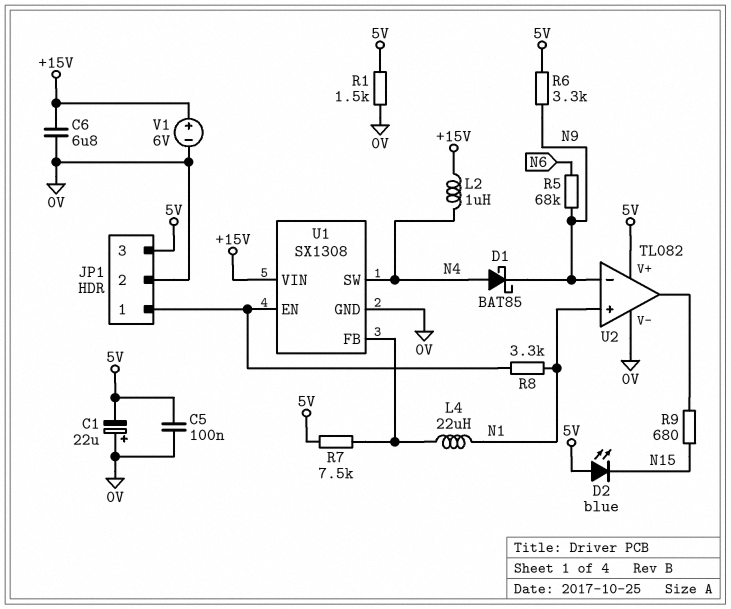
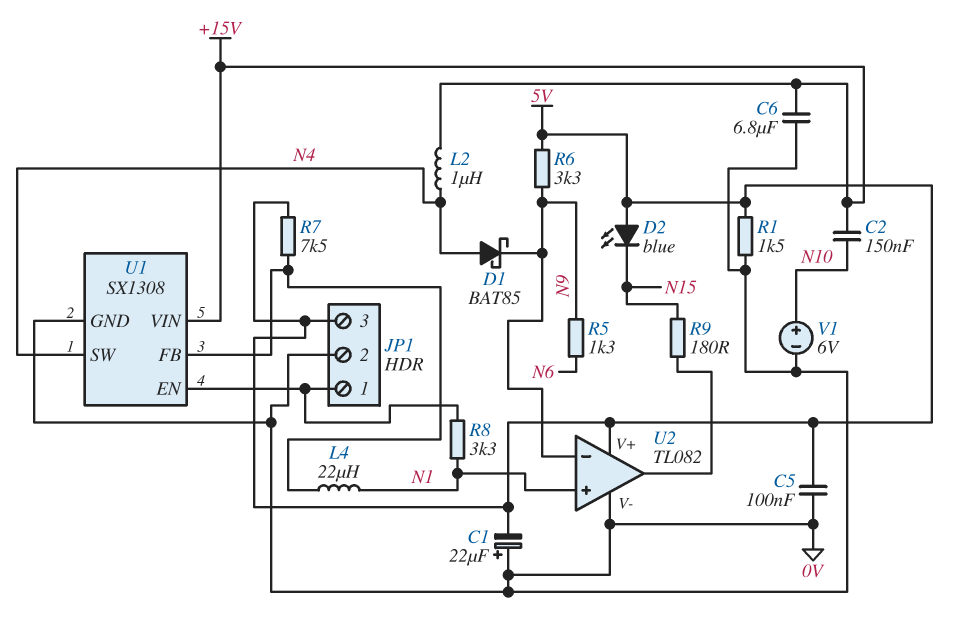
C2: none -> 150nF (+15V, N10)
R5: 68k (N6, N9) -> 1.3k (N6, N9)
R9: 680 (N15, U2/out) -> 180 (N15, U2/out)
V1: 6V (plus +15V, minus 0V) -> 6V (plus N10, minus 0V)

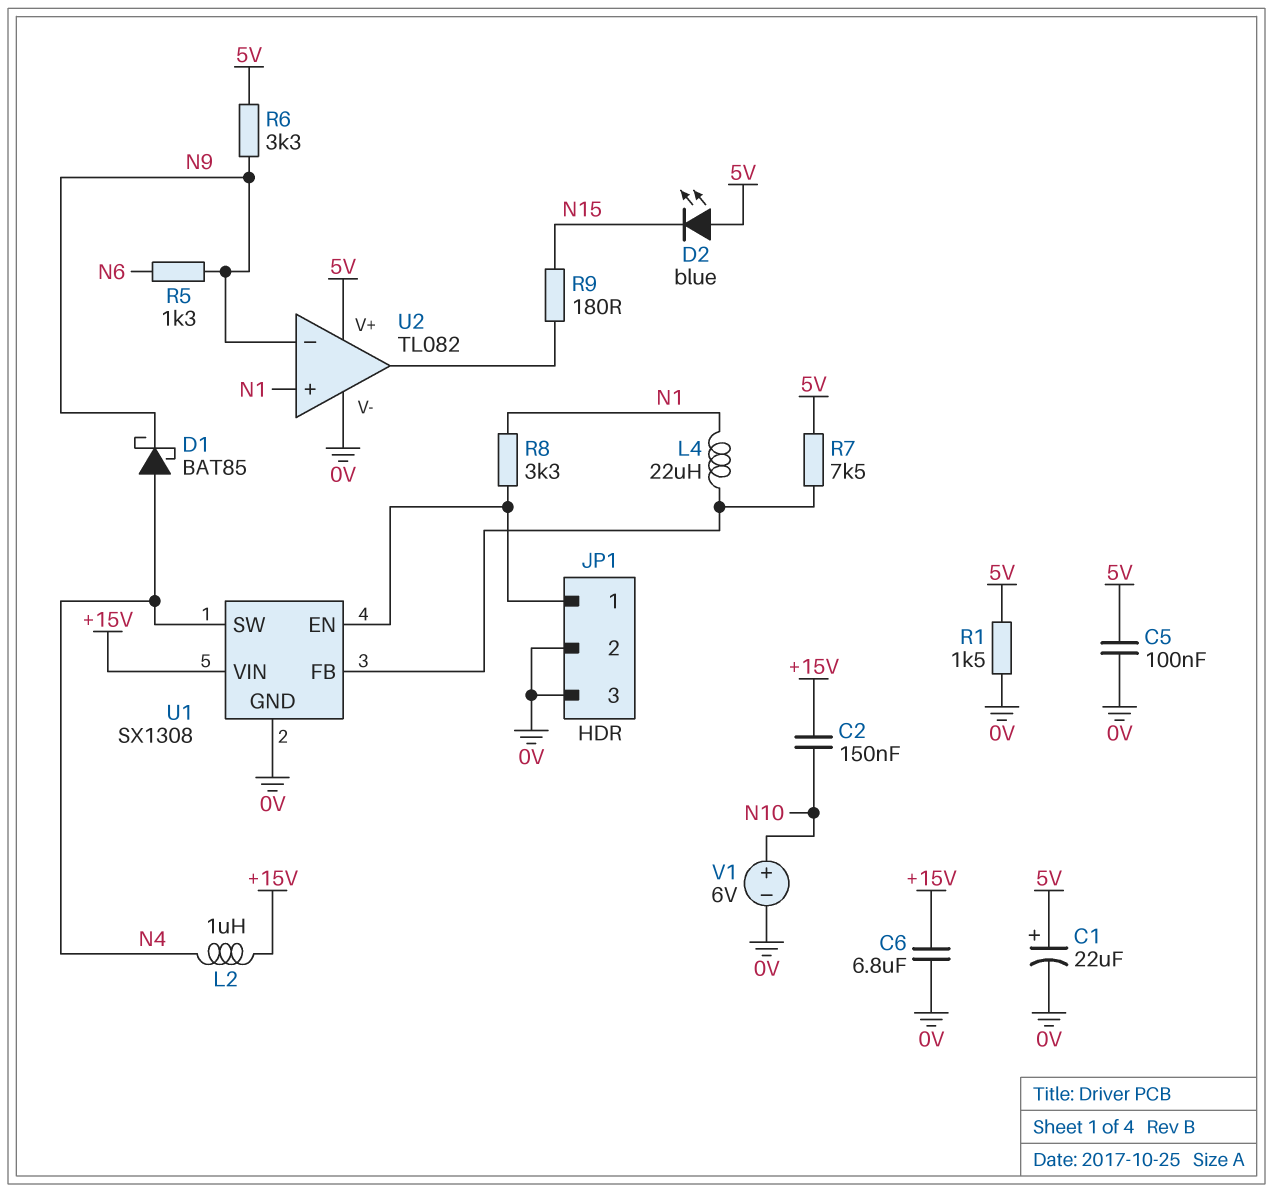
C1: 22uF (plus 0V, minus 5V) -> 22uF (plus 5V, minus 0V)
JP1 pin 3: 5V -> 0V

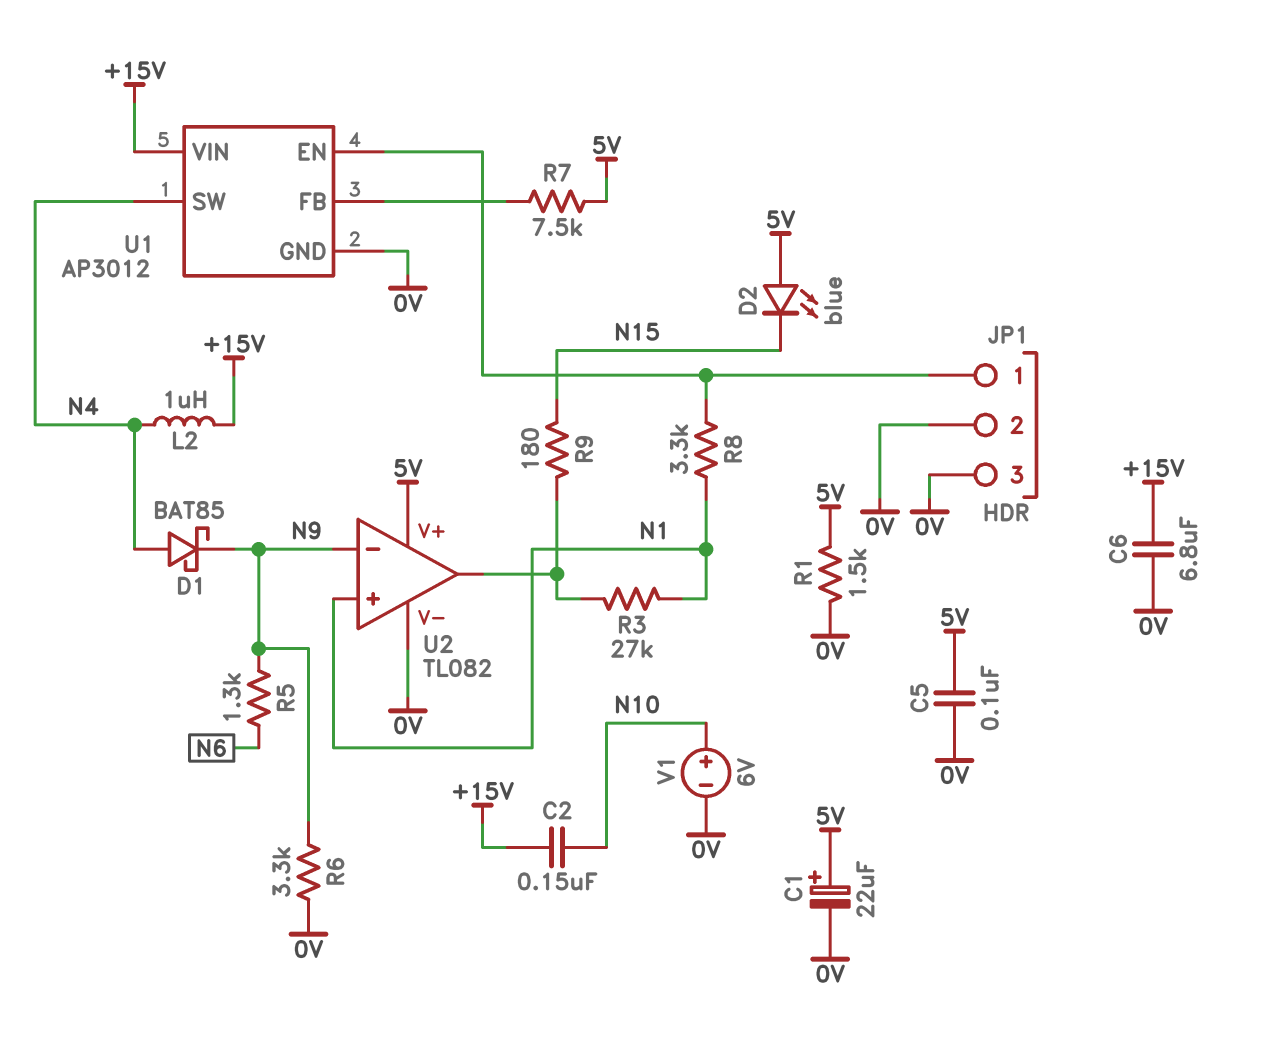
L4: 22uH (N1, U1/FB) -> none
R3: none -> 27k (N1, U2/out)
R6: 3.3k (5V, N9) -> 3.3k (0V, N9)
U1: SX1308 -> AP3012

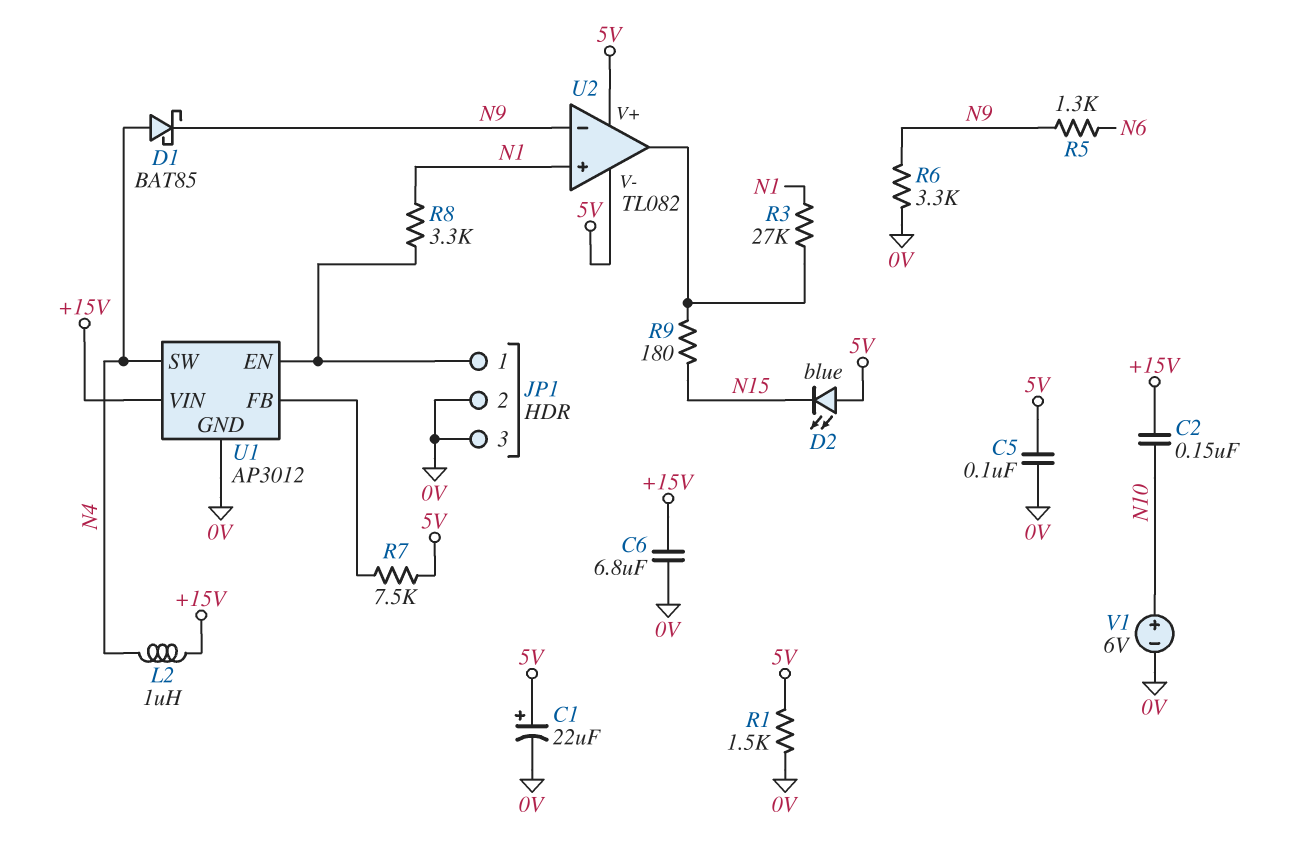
U2 pin V-: 0V -> 5V

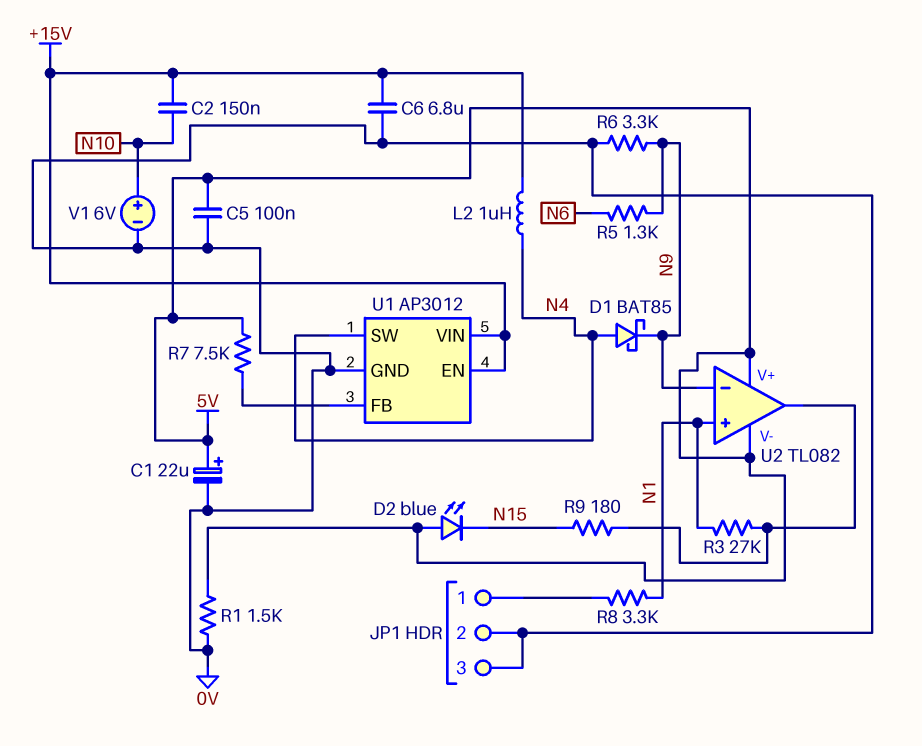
U1 pin EN: JP1/1 -> +15V

